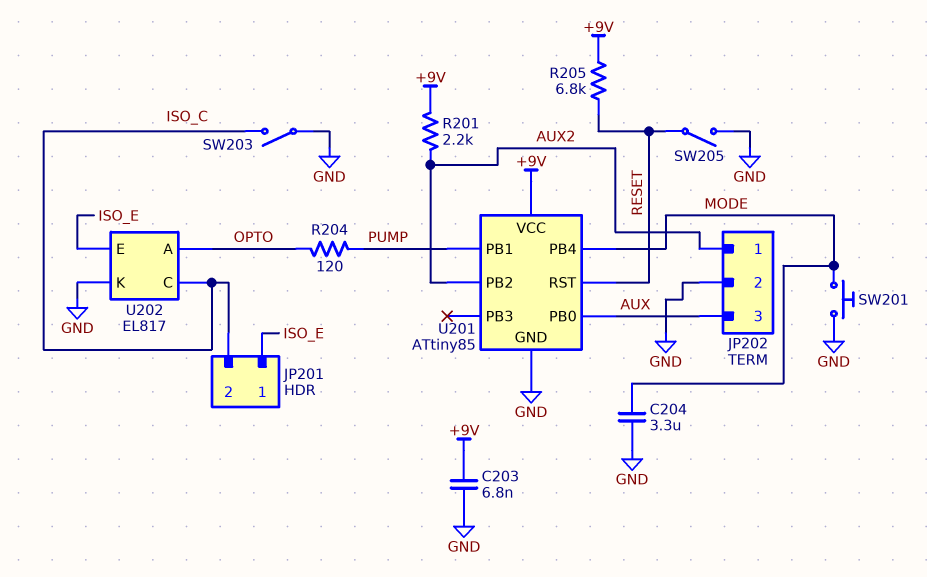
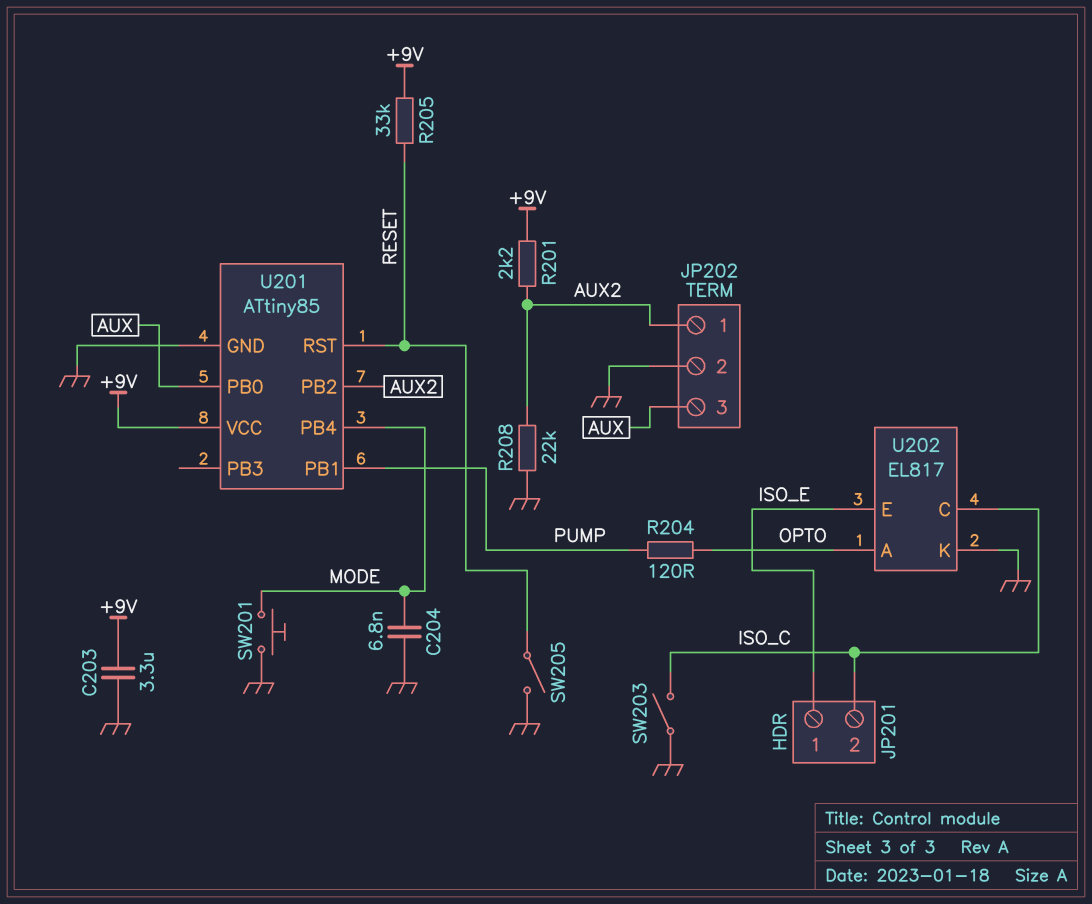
C203: 6.8nF (+9V, GND) -> 3.3uF (+9V, GND)
C204: 3.3uF (GND, MODE) -> 6.8nF (GND, MODE)
R205: 6.8k (+9V, RESET) -> 33k (+9V, RESET)
R208: none -> 22k (AUX2, GND)

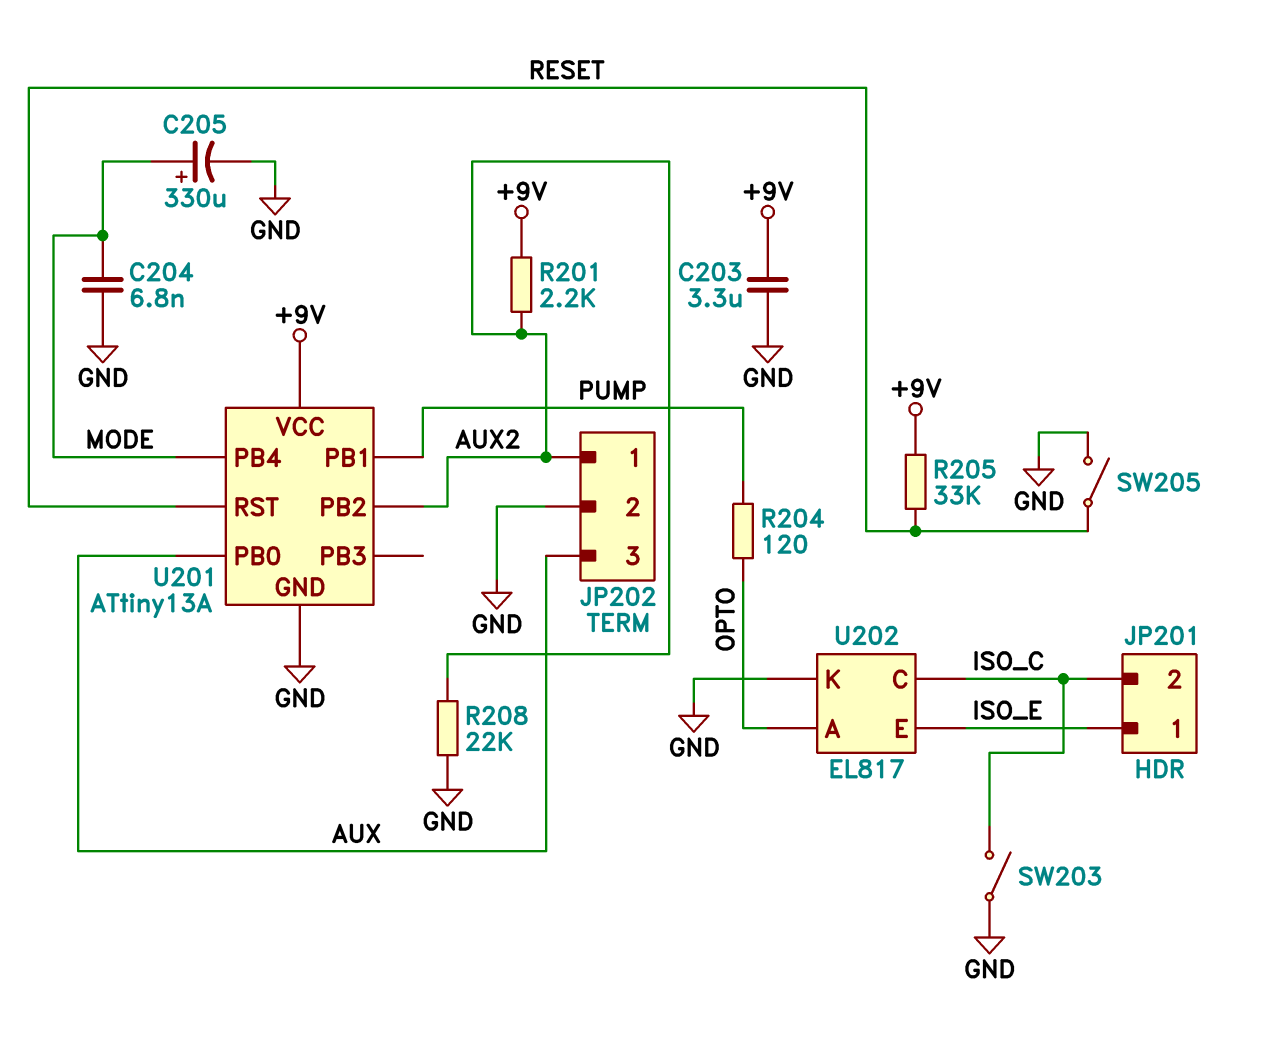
C205: none -> 330uF (plus MODE, minus GND)
SW201: button (GND, MODE) -> none
U201: ATtiny85 -> ATtiny13A

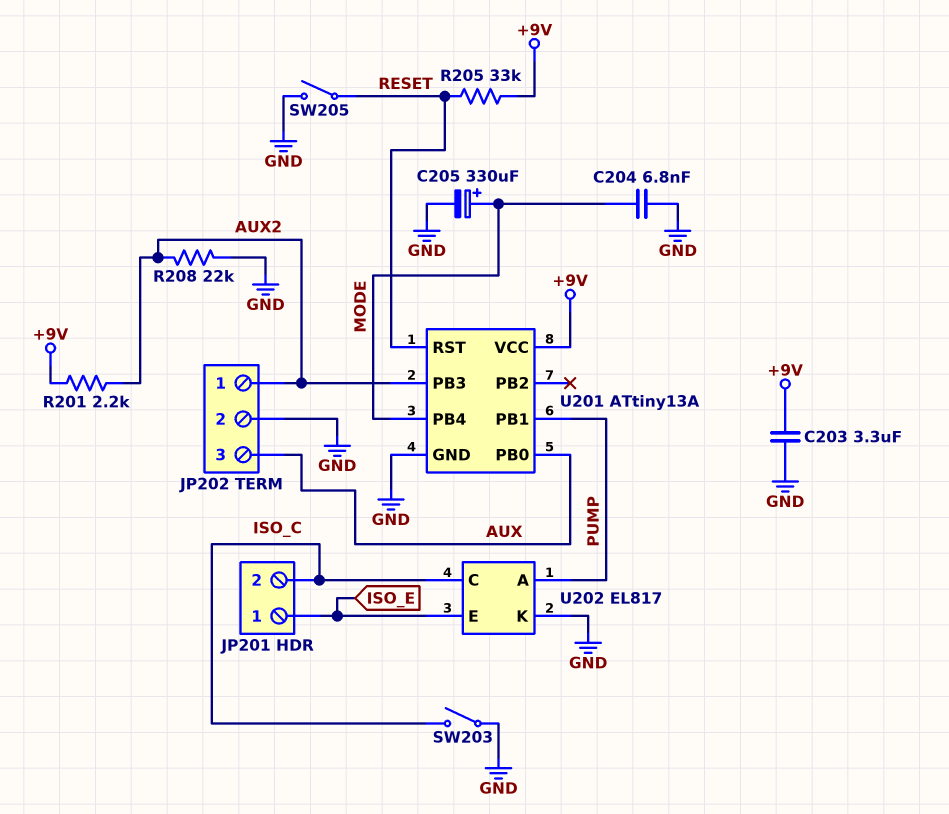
R204: 120 (OPTO, PUMP) -> none
U201 pin PB2: AUX2 -> none
U201 pin PB3: none -> AUX2
U202 pin A: OPTO -> PUMP

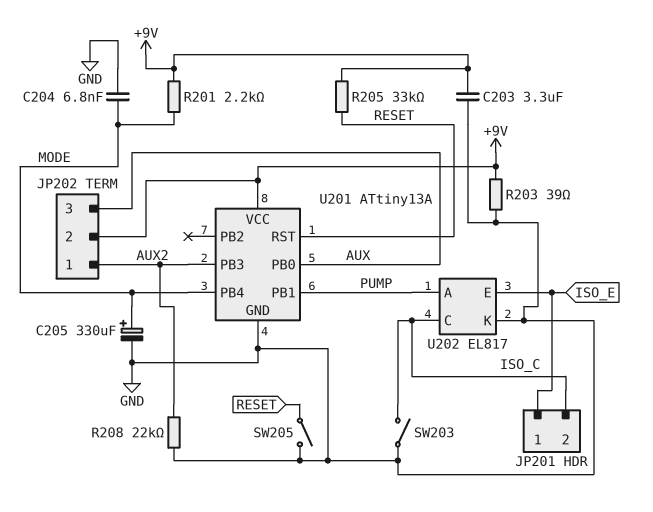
JP202 pin 2: GND -> +9V
R201: 2.2k (+9V, AUX2) -> 2.2k (+9V, MODE)
R203: none -> 39 (+9V, GND)

